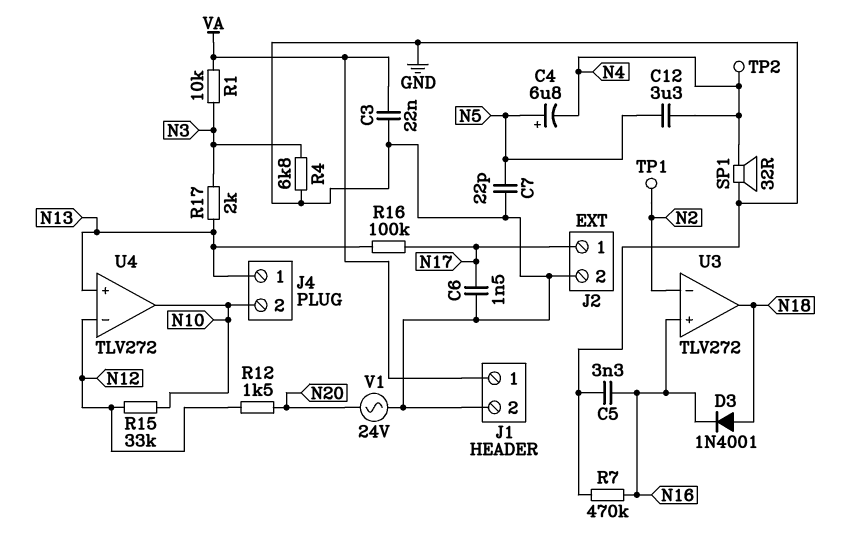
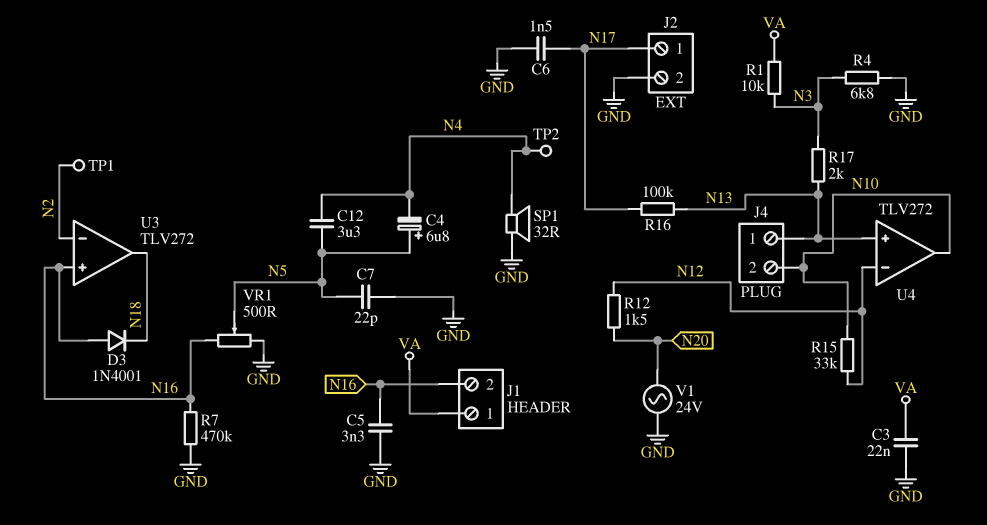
D3: diode 1N4001 (A N18, K N16) -> diode 1N4001 (A N16, K N18)
J1 pin 2: GND -> N16
VR1: none -> 500 (GND, N16, wiper N5)

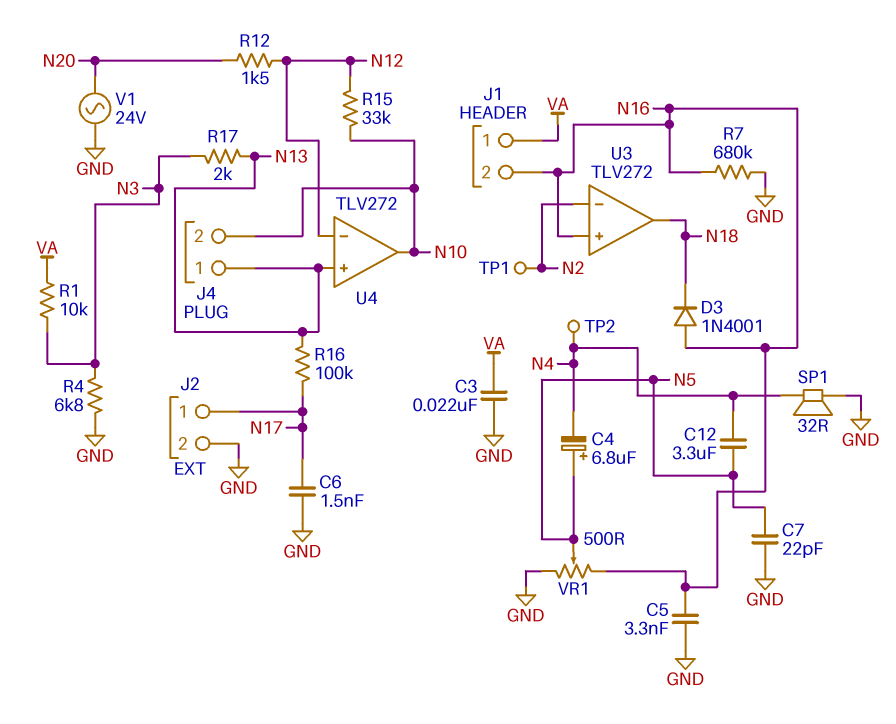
R7: 470k (GND, N16) -> 680k (GND, N16)

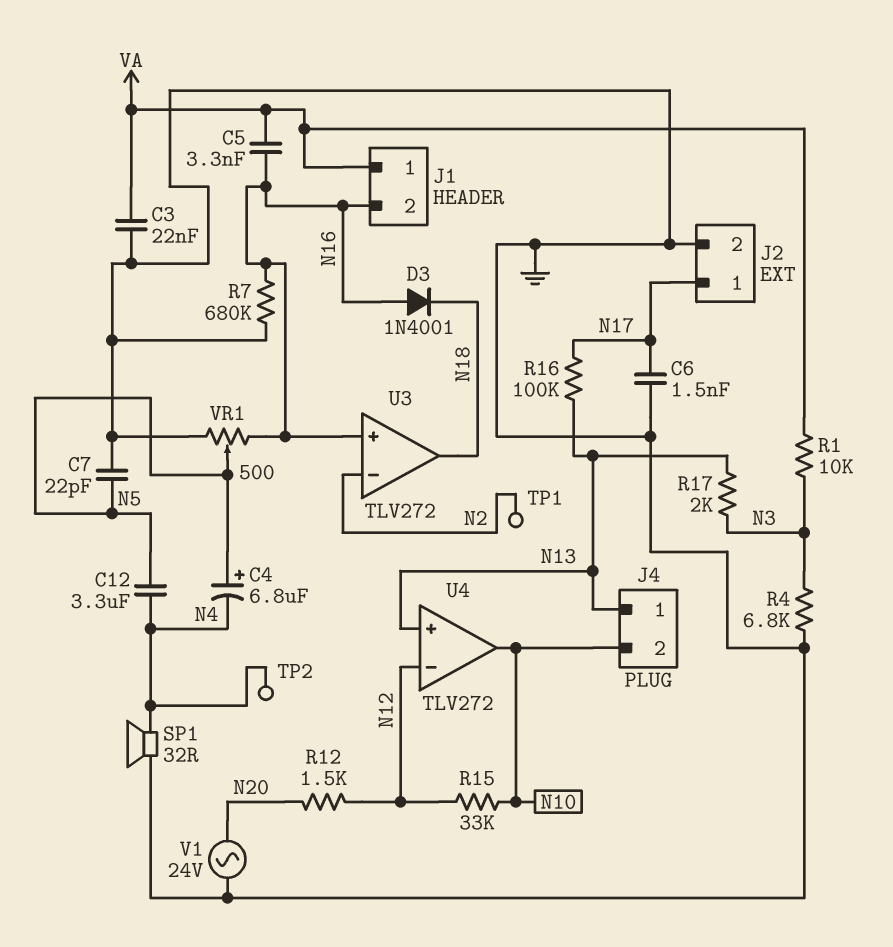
C5: 3.3nF (GND, N16) -> 3.3nF (N16, VA)

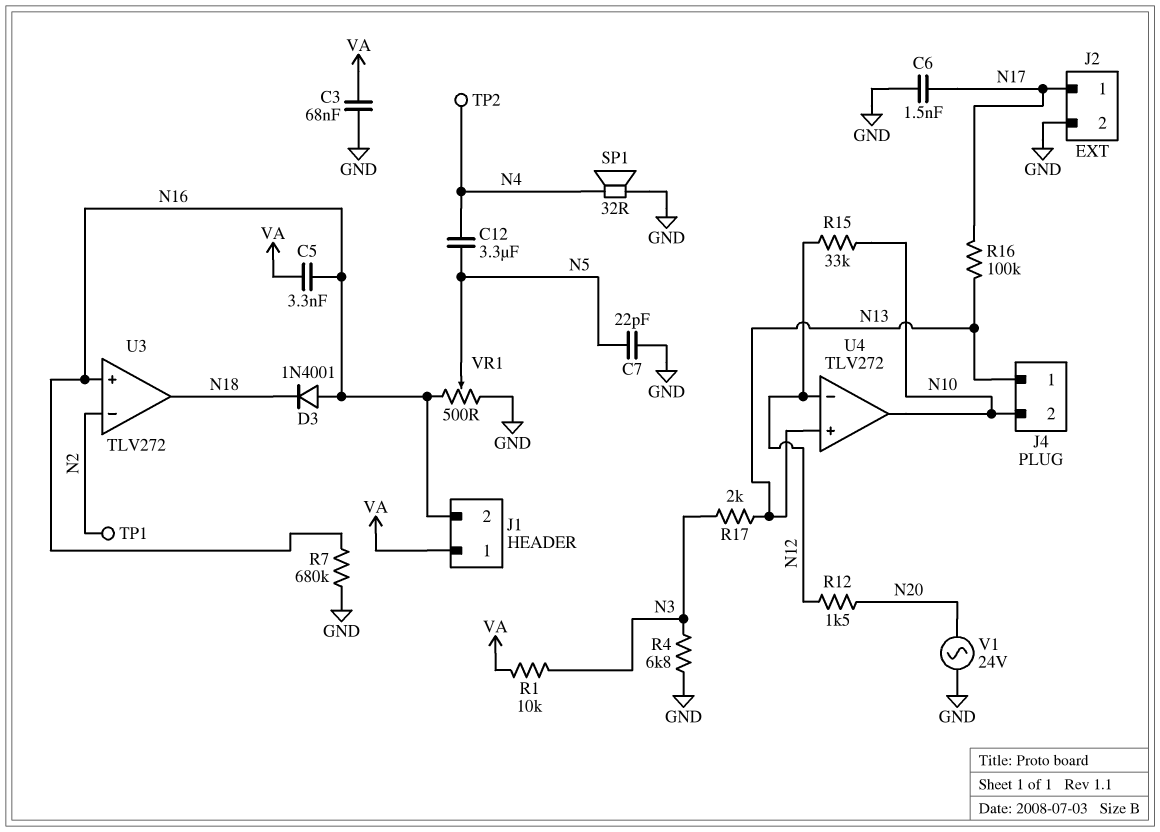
C3: 22nF (GND, VA) -> 68nF (GND, VA)
C4: 6.8uF (plus N5, minus N4) -> none

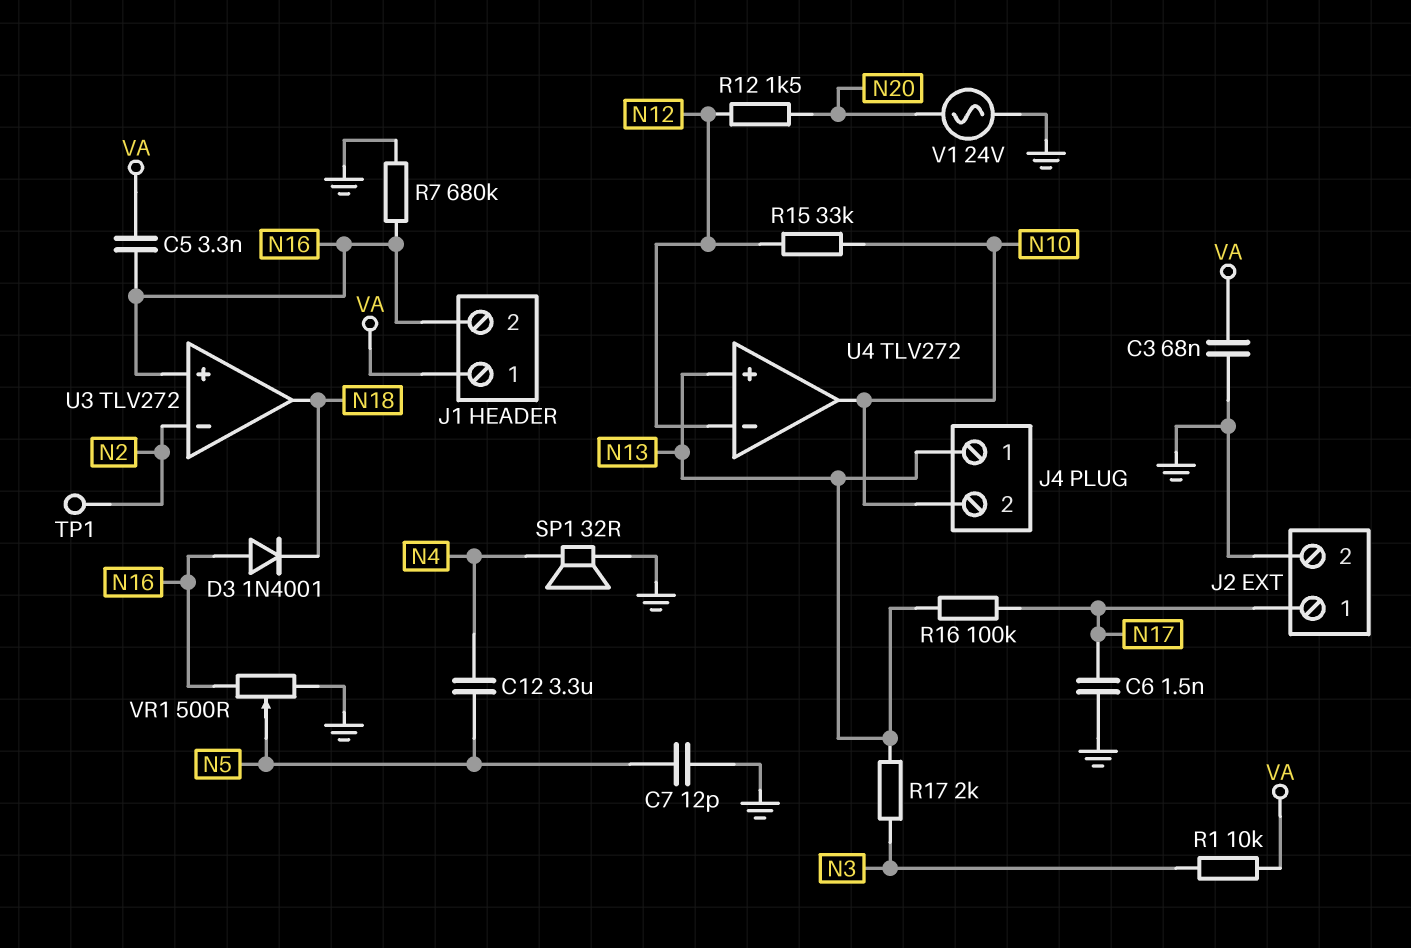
C7: 22pF (GND, N5) -> 12pF (GND, N5)
R4: 6.8k (GND, N3) -> none
TP2: test point (N4) -> none

